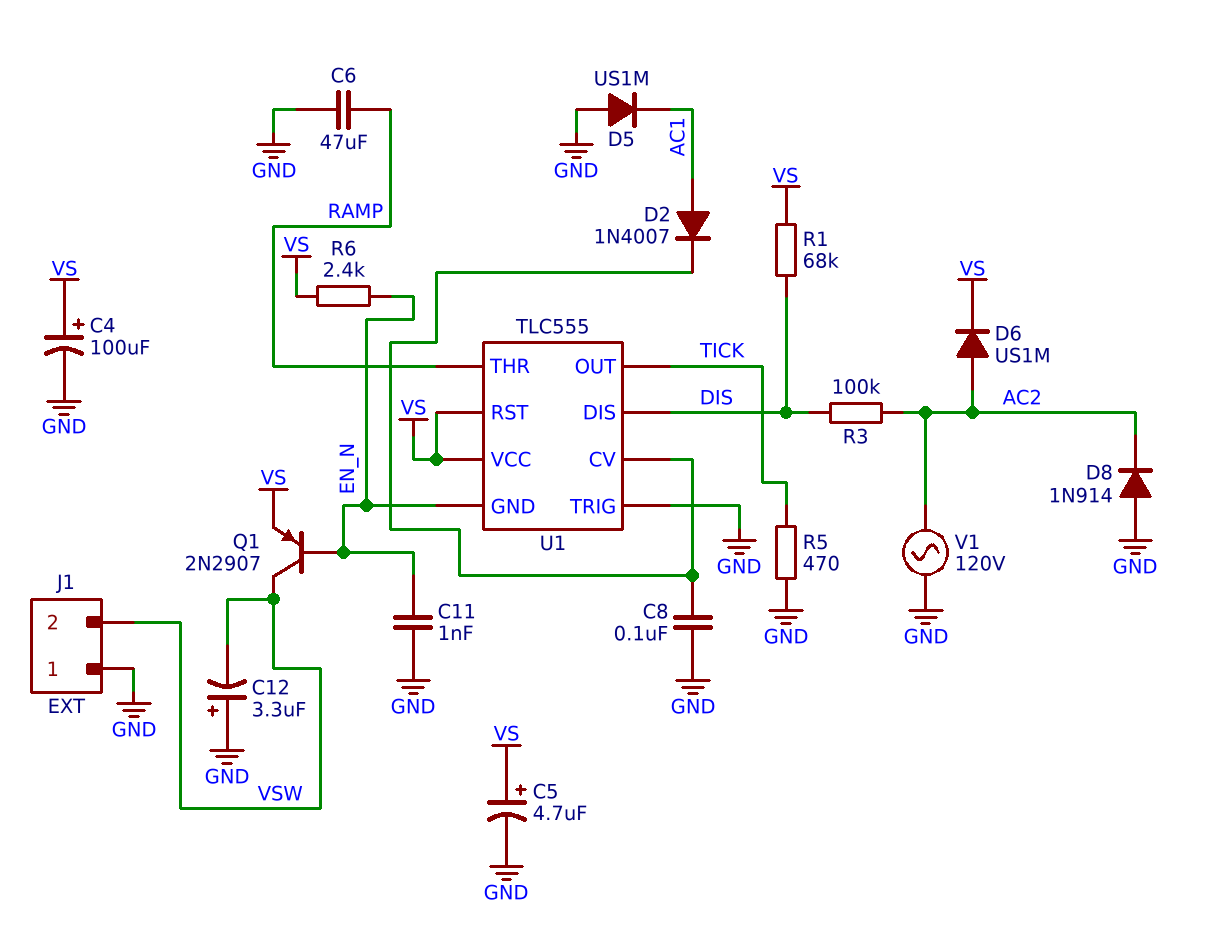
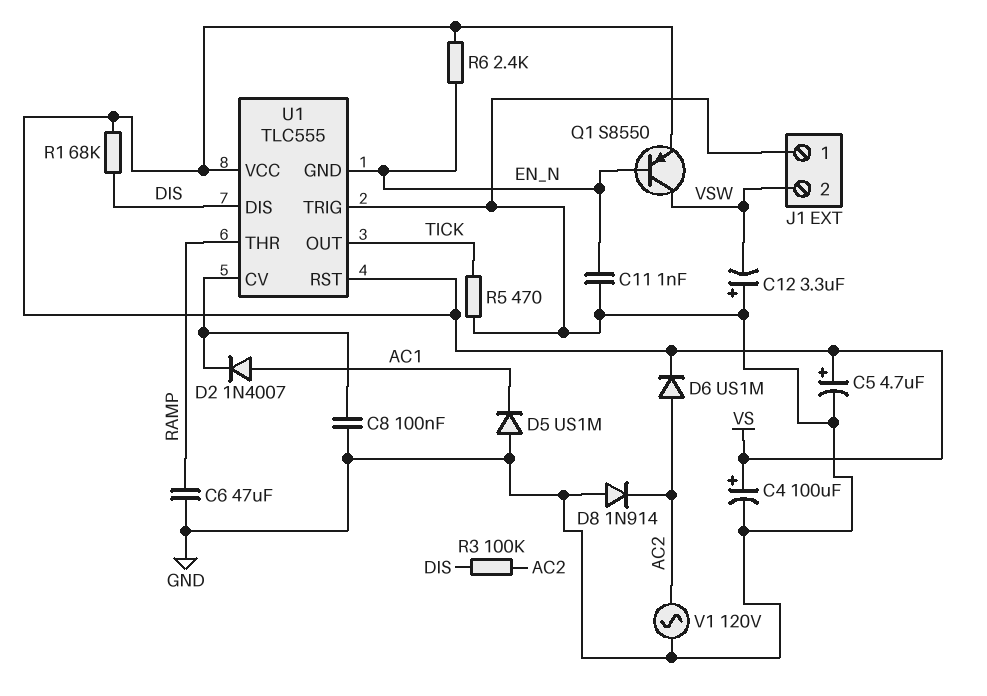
Q1: PNP 2N2907 (B EN_N, C VSW, E VS) -> PNP S8550 (B EN_N, C VSW, E VS)

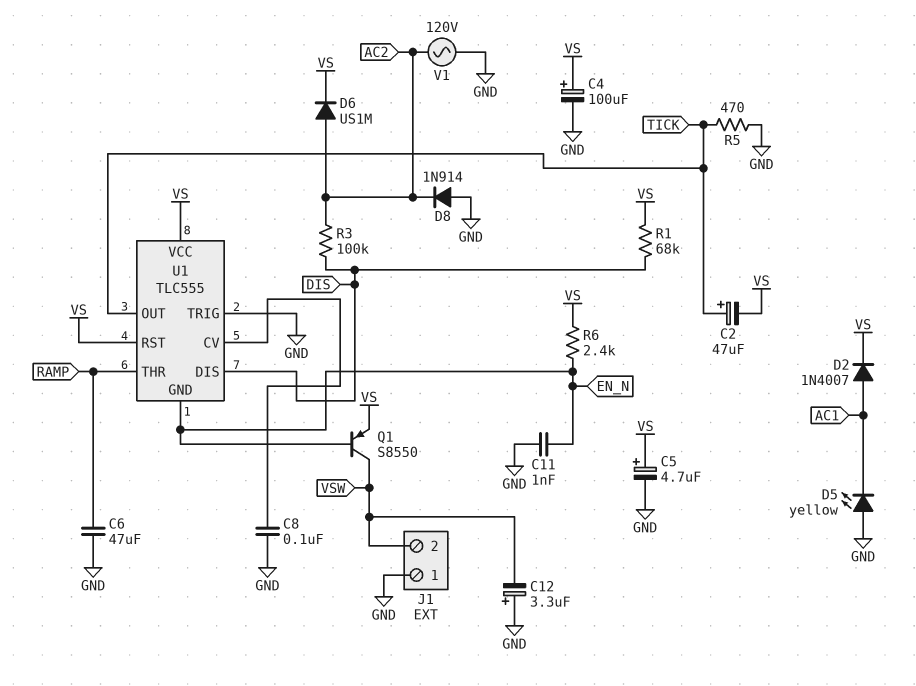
C2: none -> 47uF (plus TICK, minus VS)
D2: diode 1N4007 (A AC1, K U1/CV) -> diode 1N4007 (A AC1, K VS)
D5: diode US1M (A GND, K AC1) -> LED yellow (A GND, K AC1)

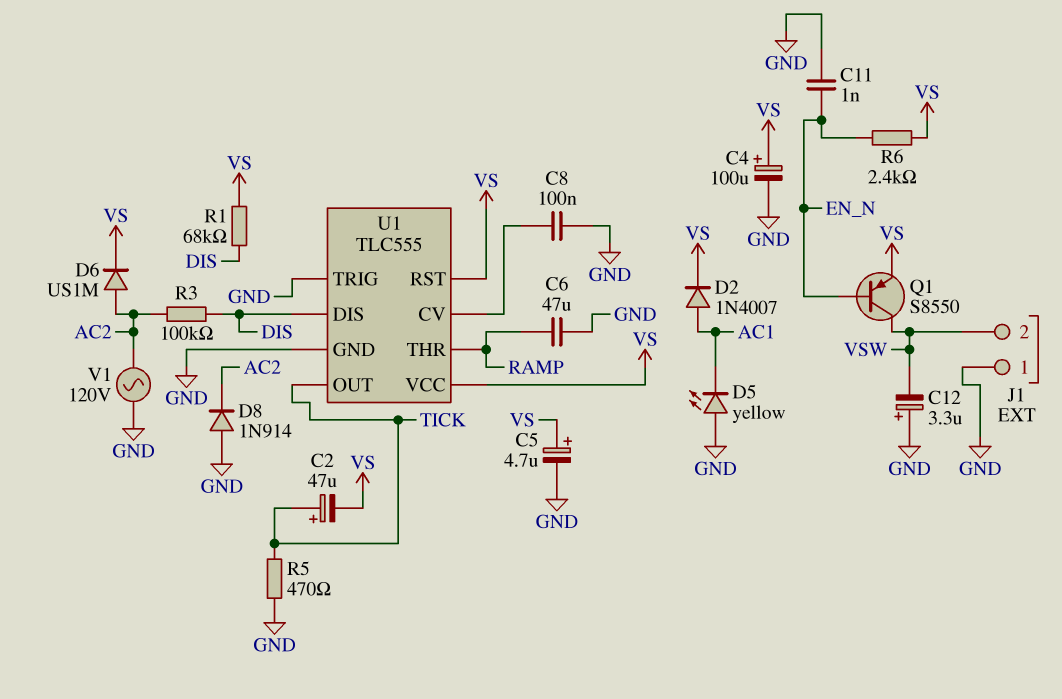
U1 pin GND: EN_N -> GND

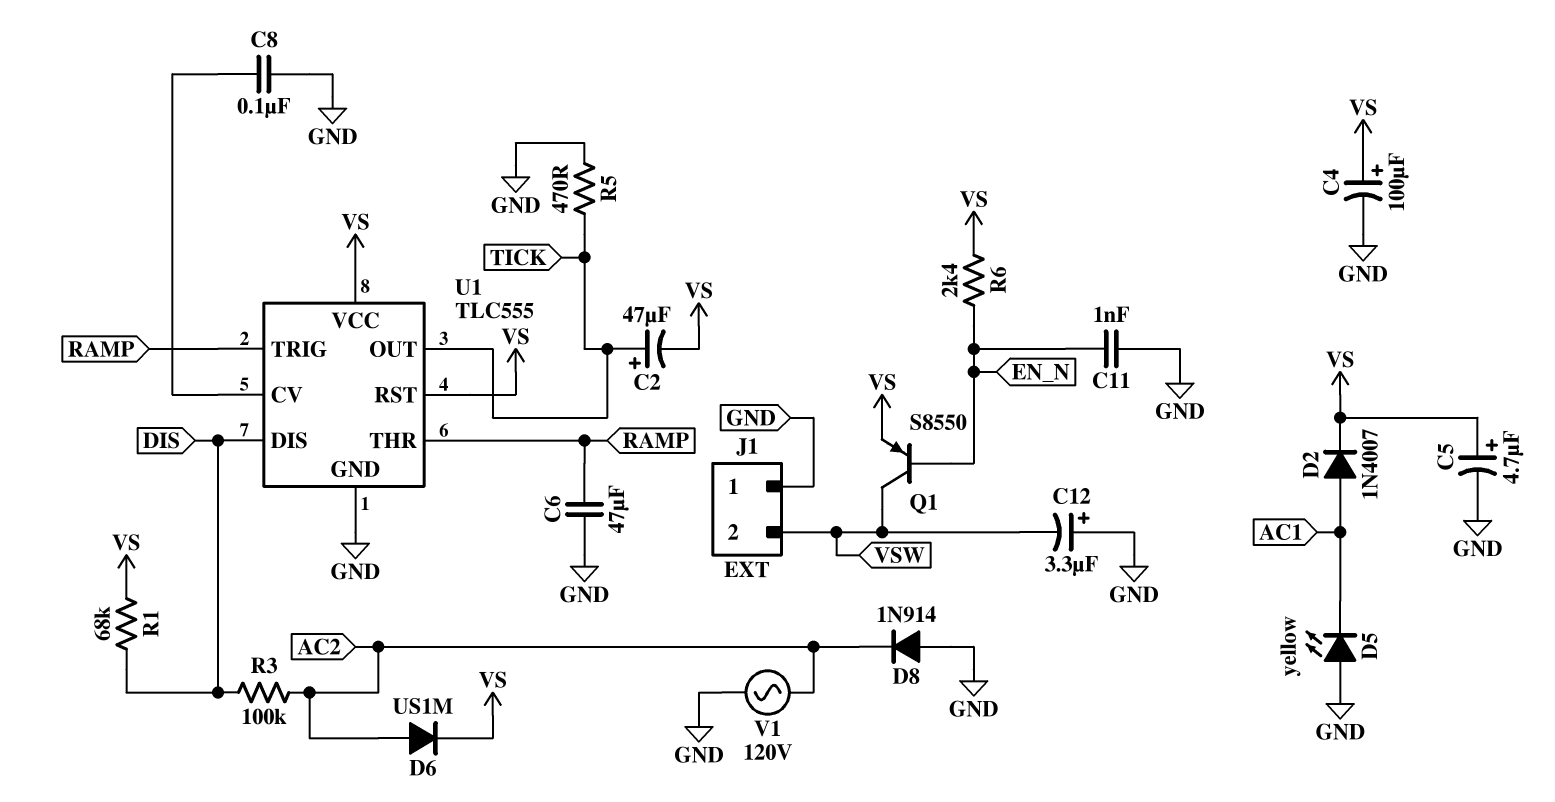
U1 pin TRIG: GND -> RAMP

